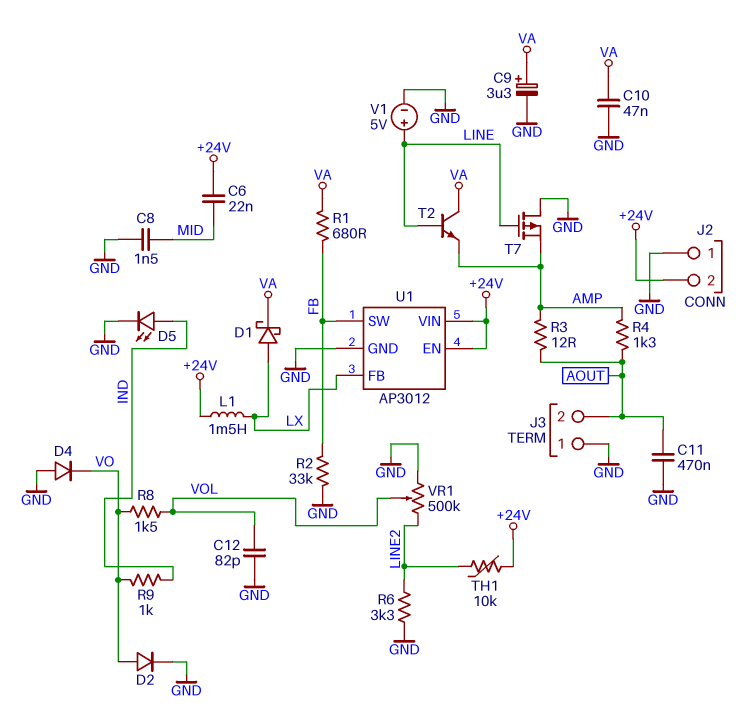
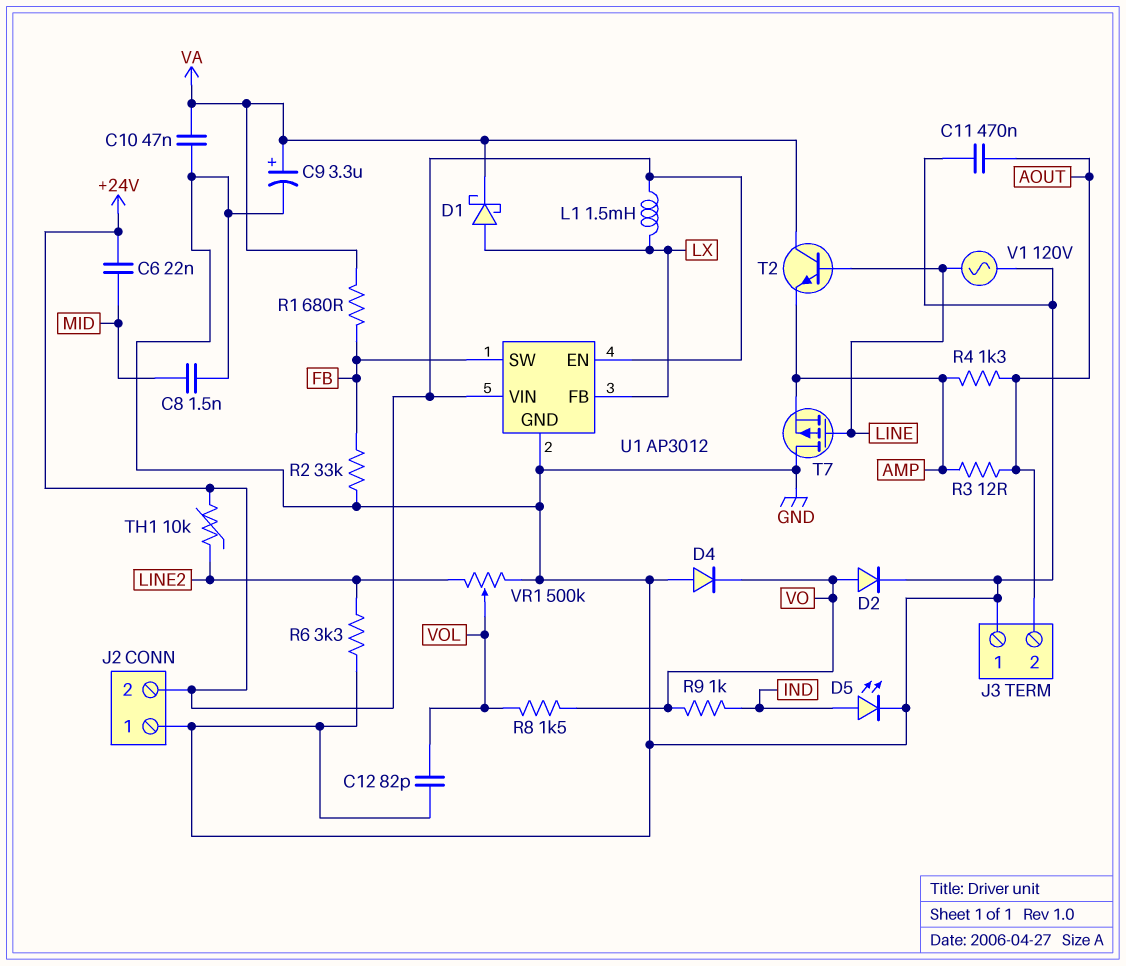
V1: 5V (plus LINE, minus GND) -> AC 120V (GND, LINE)

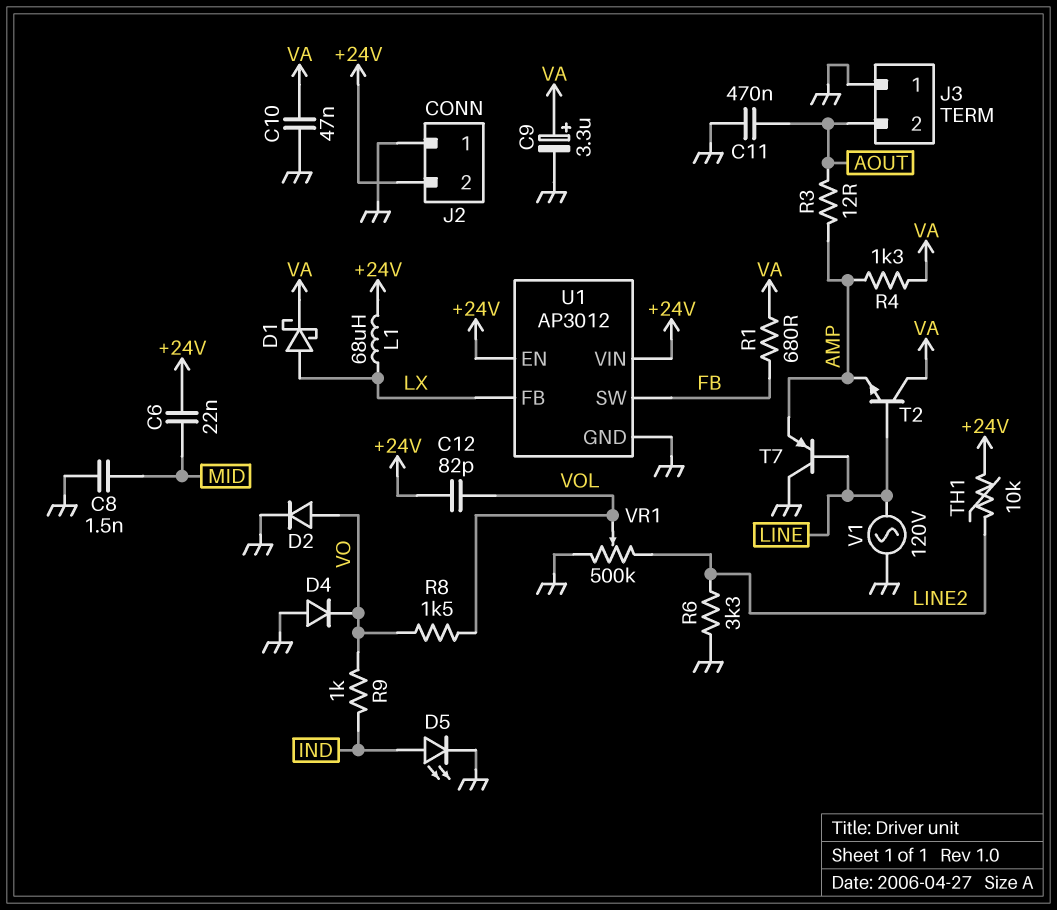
C12: 82pF (GND, VOL) -> 82pF (+24V, VOL)
L1: 1.5mH (+24V, LX) -> 68uH (+24V, LX)
R2: 33k (FB, GND) -> none
R4: 1.3k (AMP, AOUT) -> 1.3k (AMP, VA)
T7: PMOS (G LINE, D GND, S AMP) -> PNP (B LINE, C GND, E AMP)

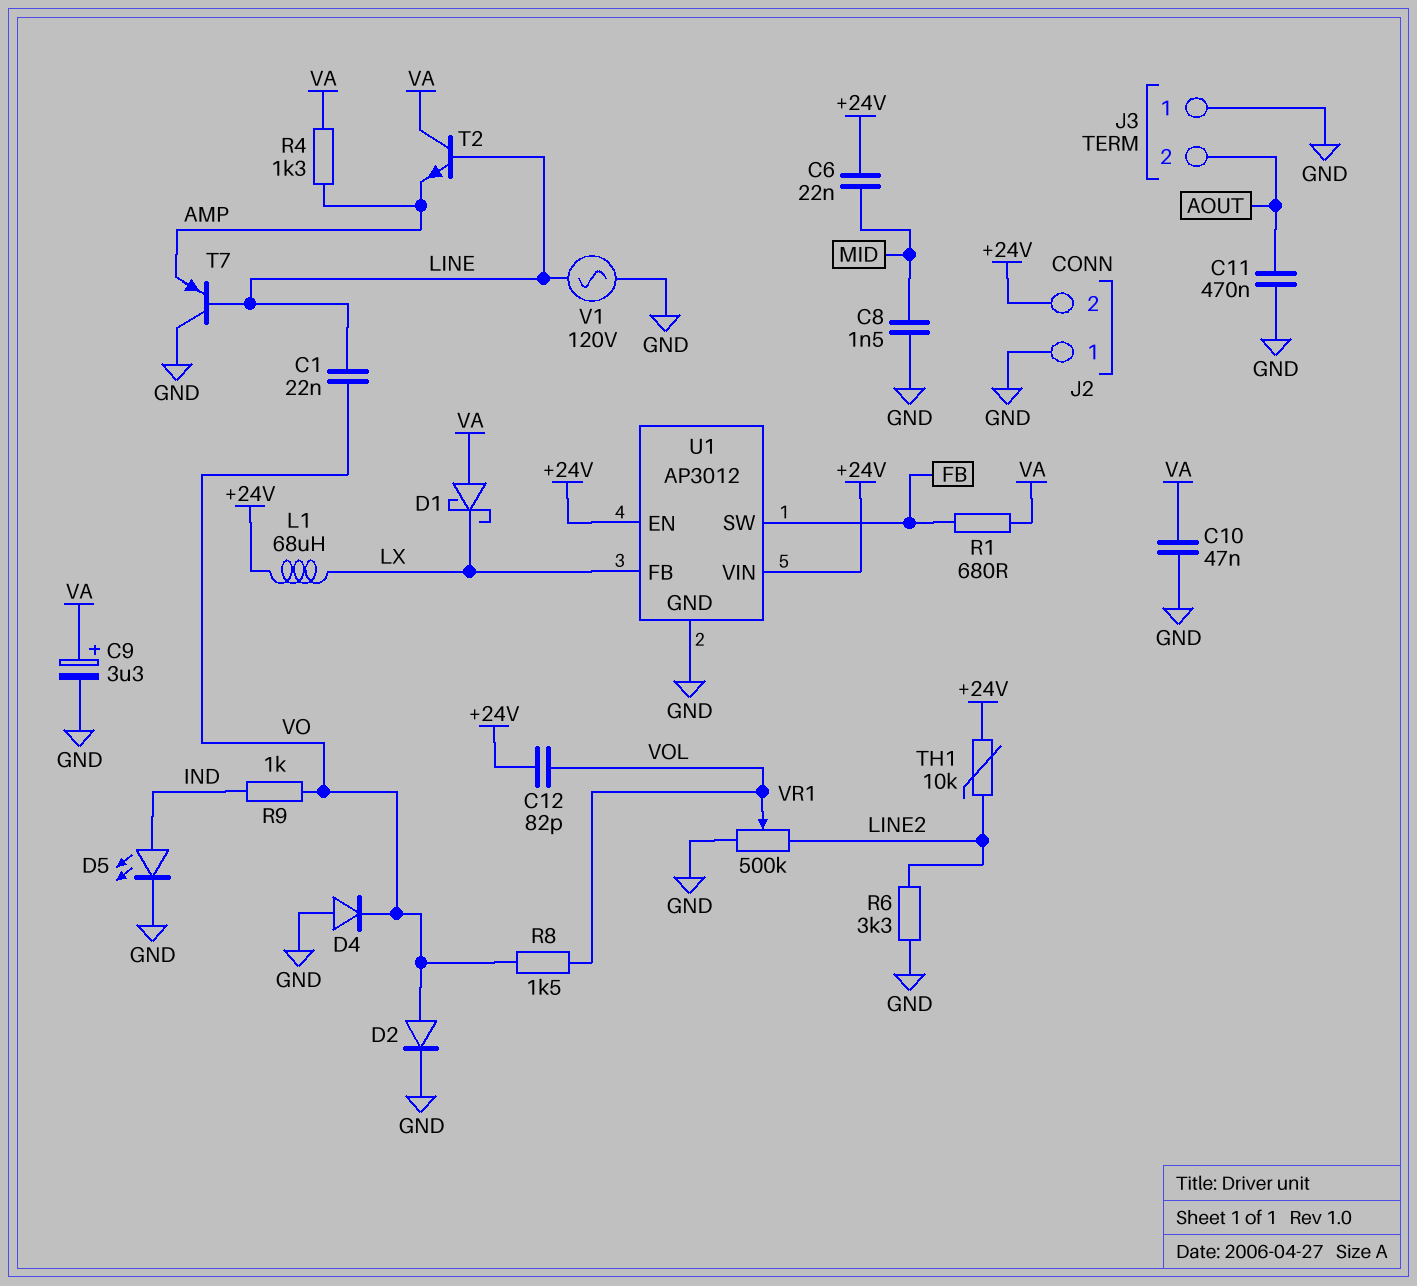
C1: none -> 22nF (LINE, VO)
D1: schottky (A LX, K VA) -> schottky (A VA, K LX)
R3: 12 (AMP, AOUT) -> none

